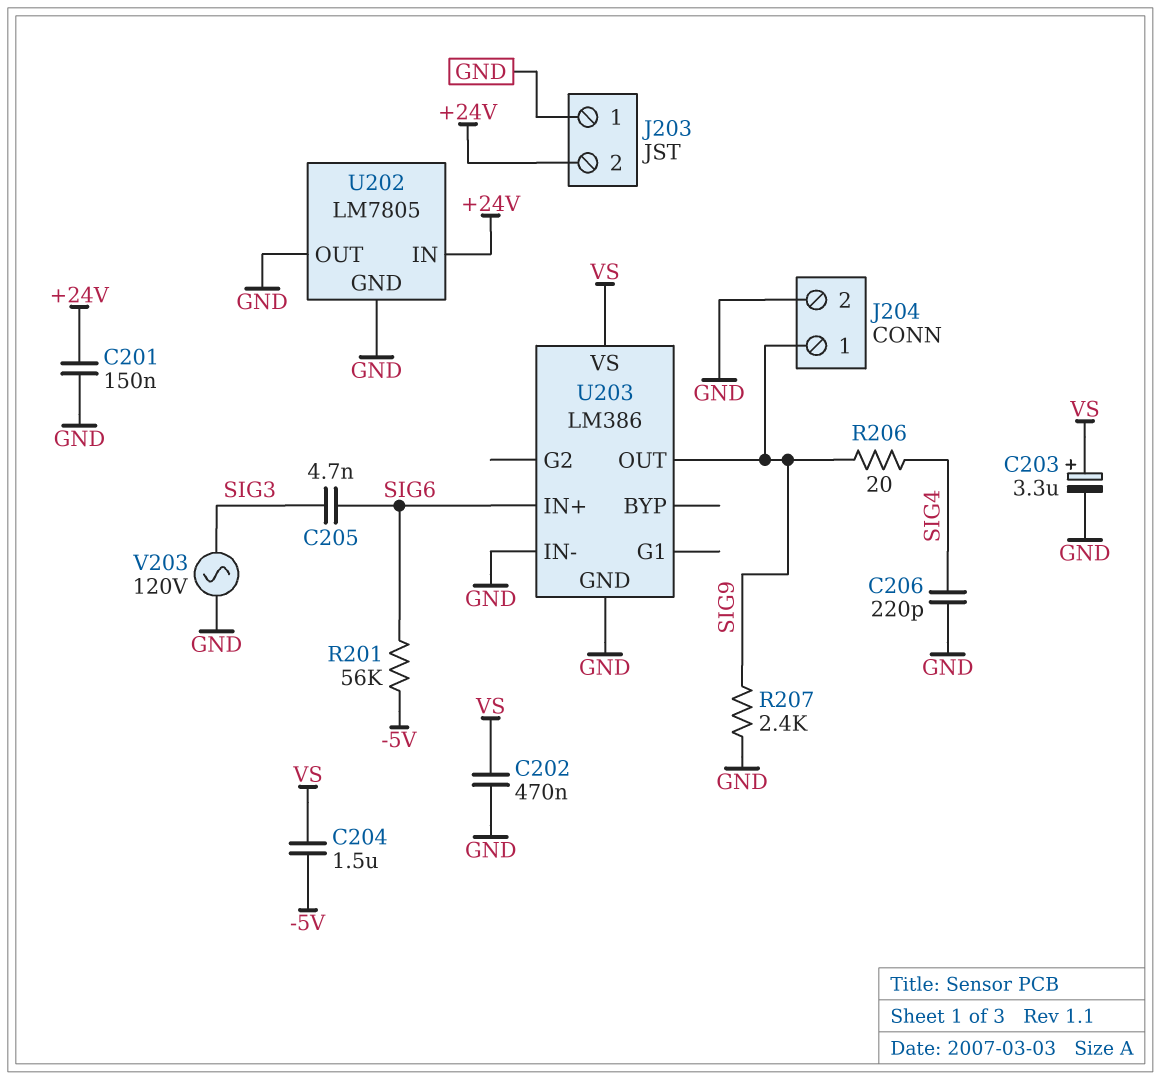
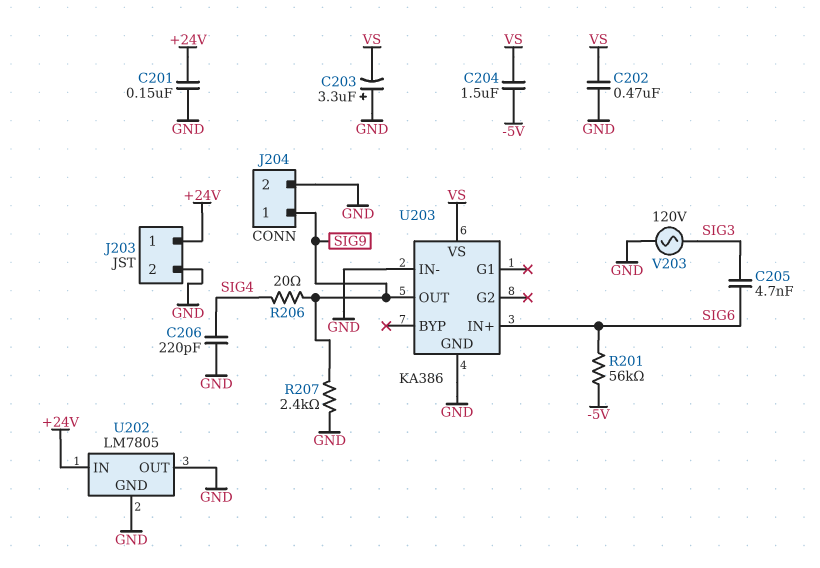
C203: 3.3uF (plus VS, minus GND) -> 3.3uF (plus GND, minus VS)
J203 pin 1: GND -> +24V
J203 pin 2: +24V -> GND
U203: LM386 -> KA386

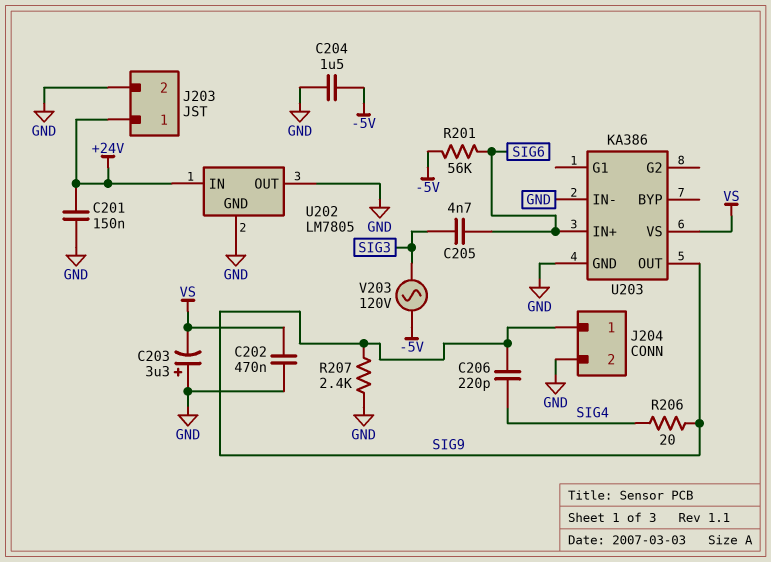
C204: 1.5uF (-5V, VS) -> 1.5uF (-5V, GND)
C206: 220pF (GND, SIG4) -> 220pF (SIG4, SIG9)
V203: AC 120V (GND, SIG3) -> AC 120V (-5V, SIG3)

